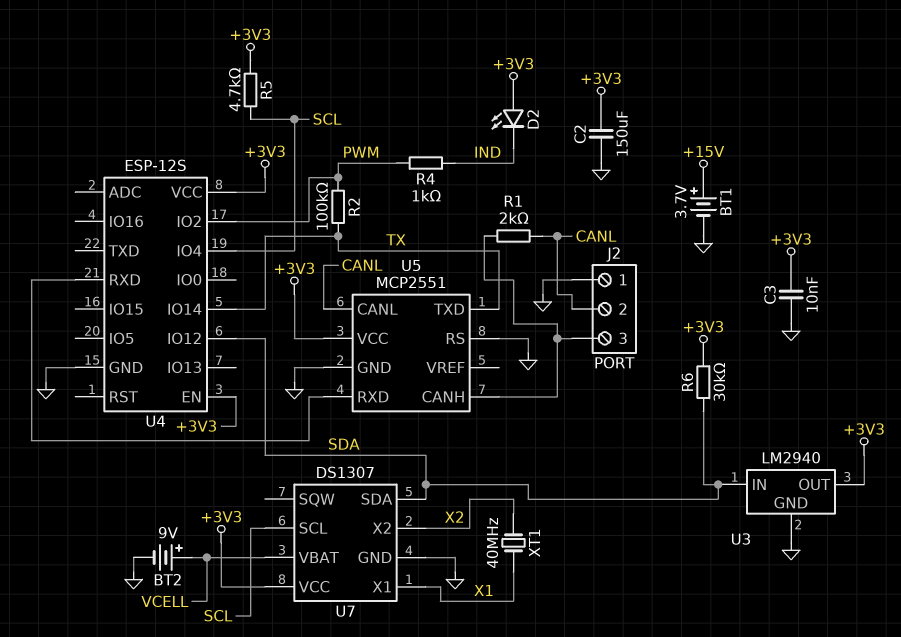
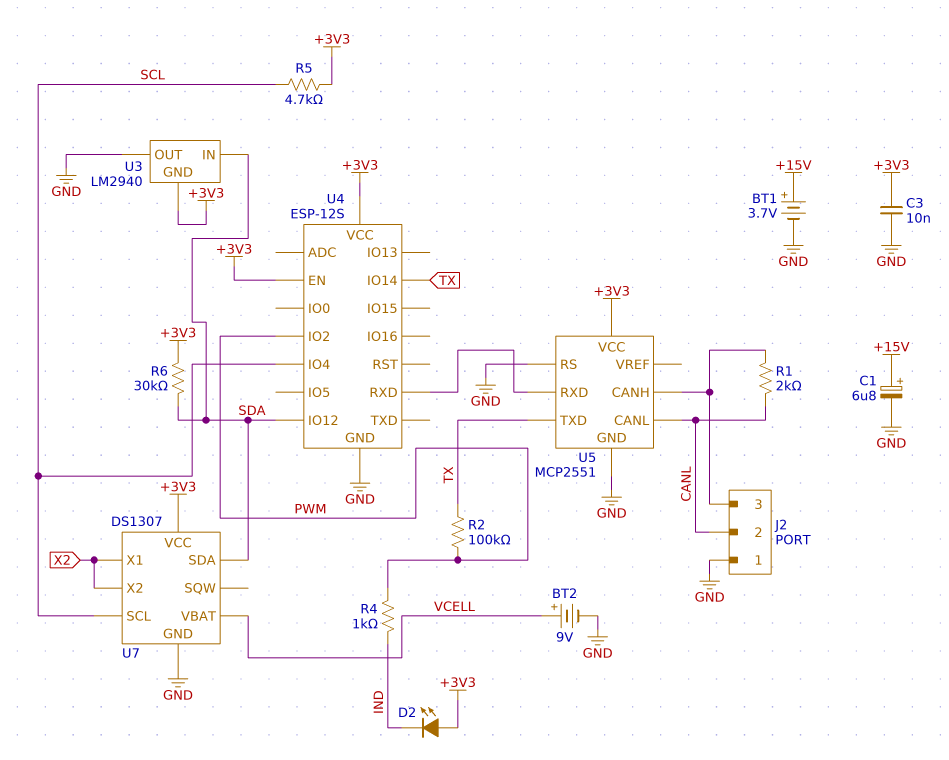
C1: none -> 6.8uF (plus +15V, minus GND)
C2: 150uF (+3V3, GND) -> none
U3 pin GND: GND -> +3V3
U3 pin OUT: +3V3 -> GND
U7 pin X1: X1 -> X2
XT1: 40MHz (X1, X2) -> none

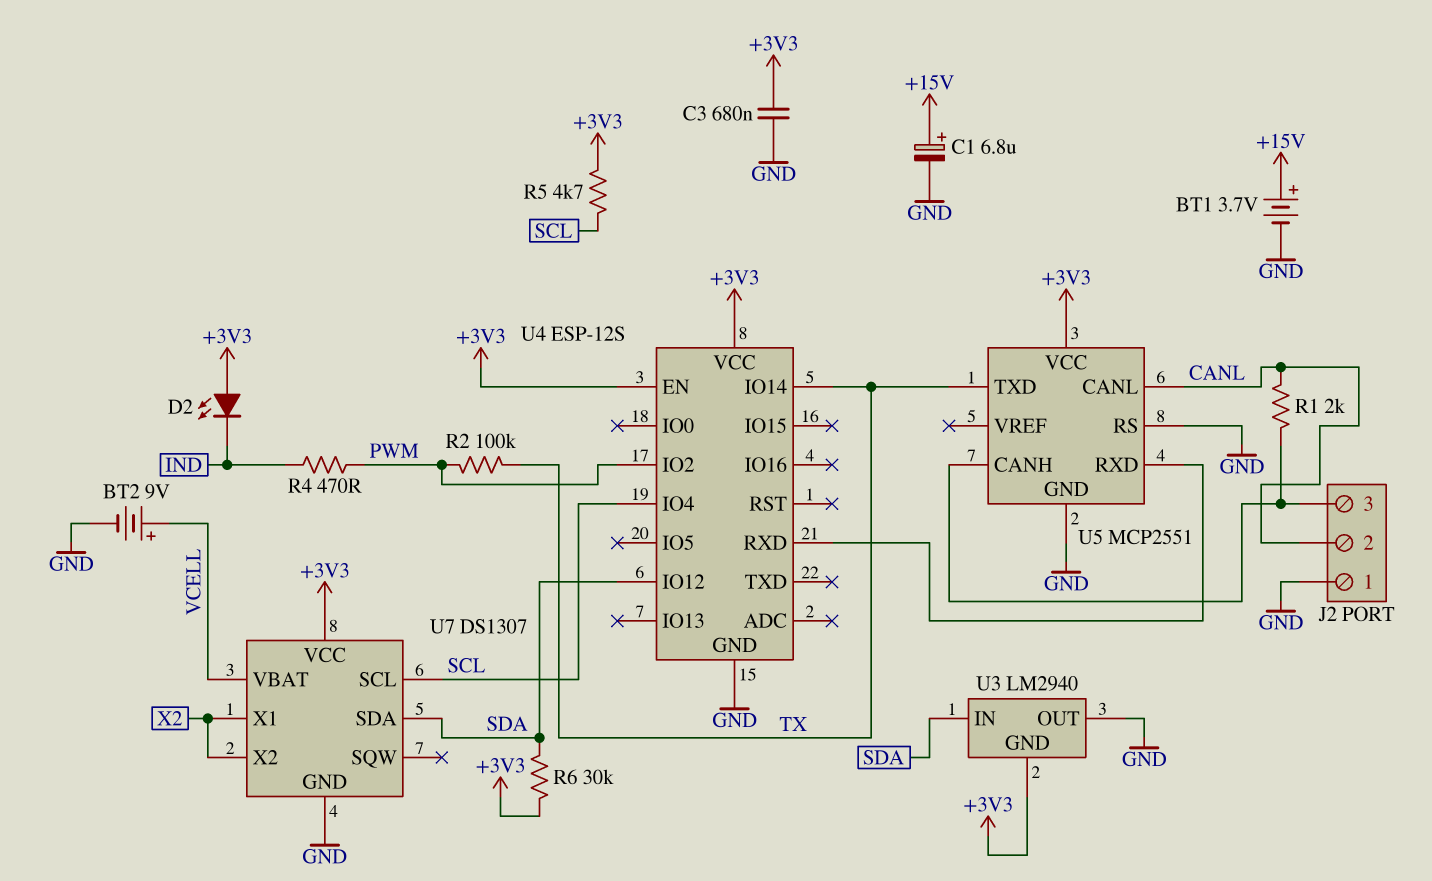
C3: 10nF (+3V3, GND) -> 680nF (+3V3, GND)
R4: 1k (IND, PWM) -> 470 (IND, PWM)

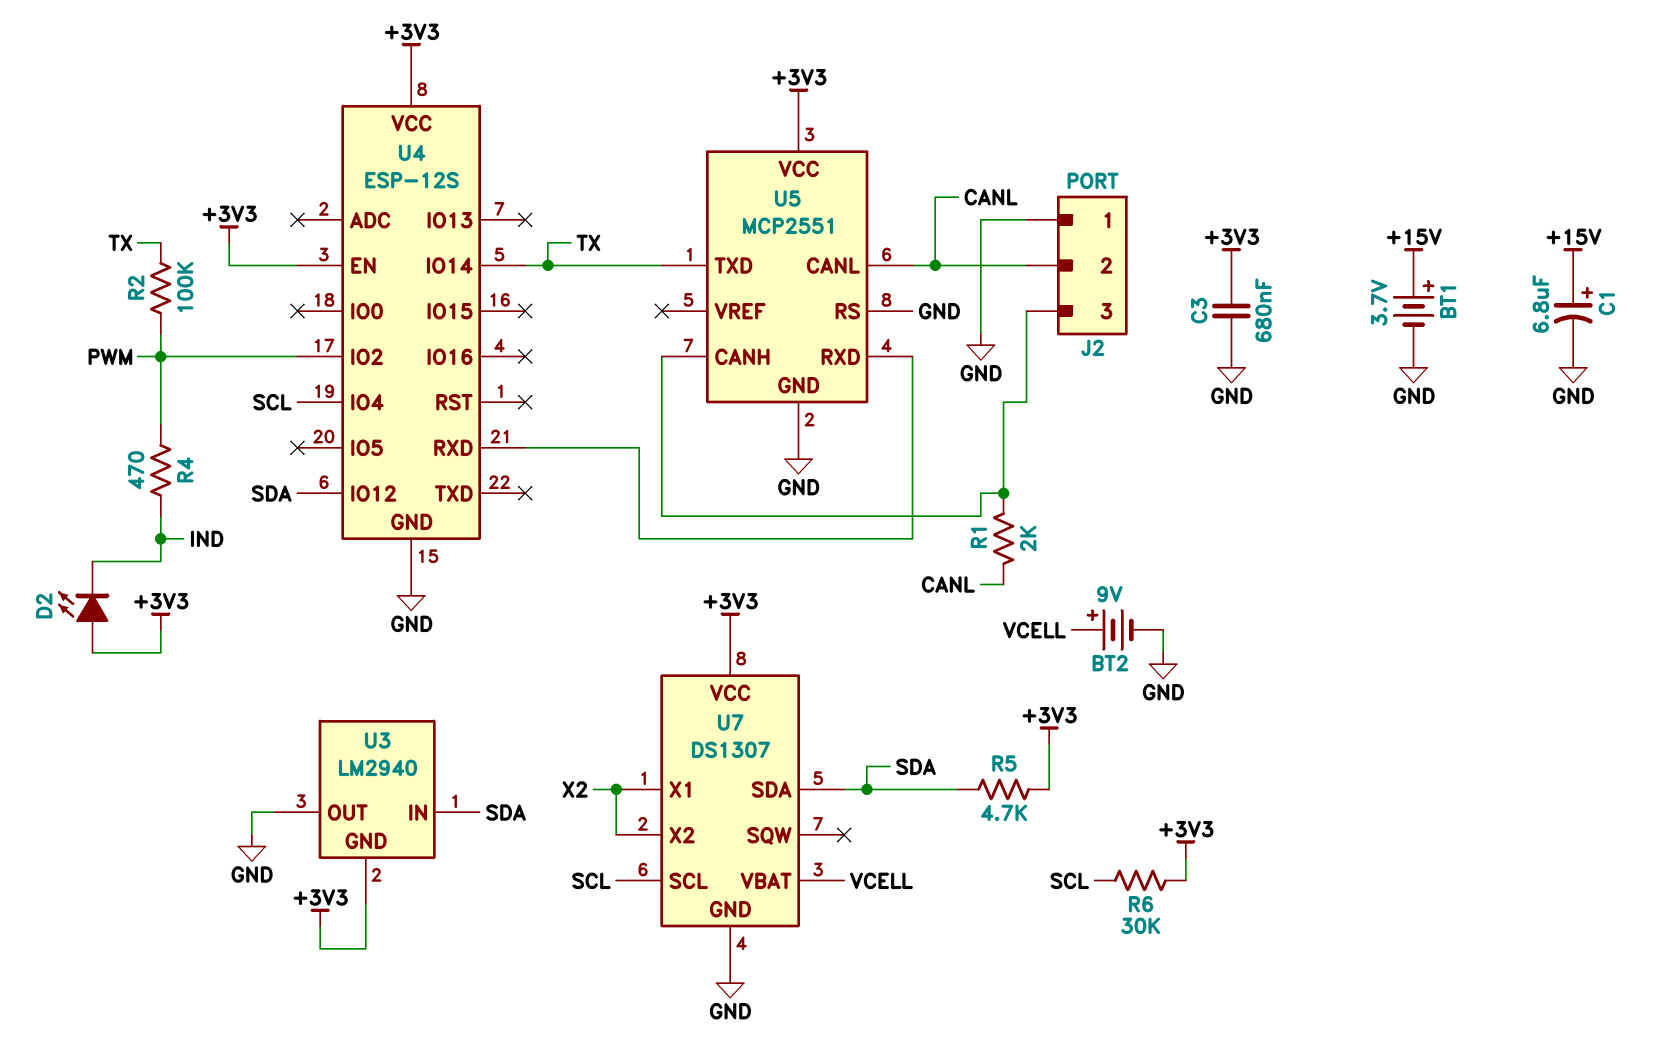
R5: 4.7k (+3V3, SCL) -> 4.7k (+3V3, SDA)
R6: 30k (+3V3, SDA) -> 30k (+3V3, SCL)

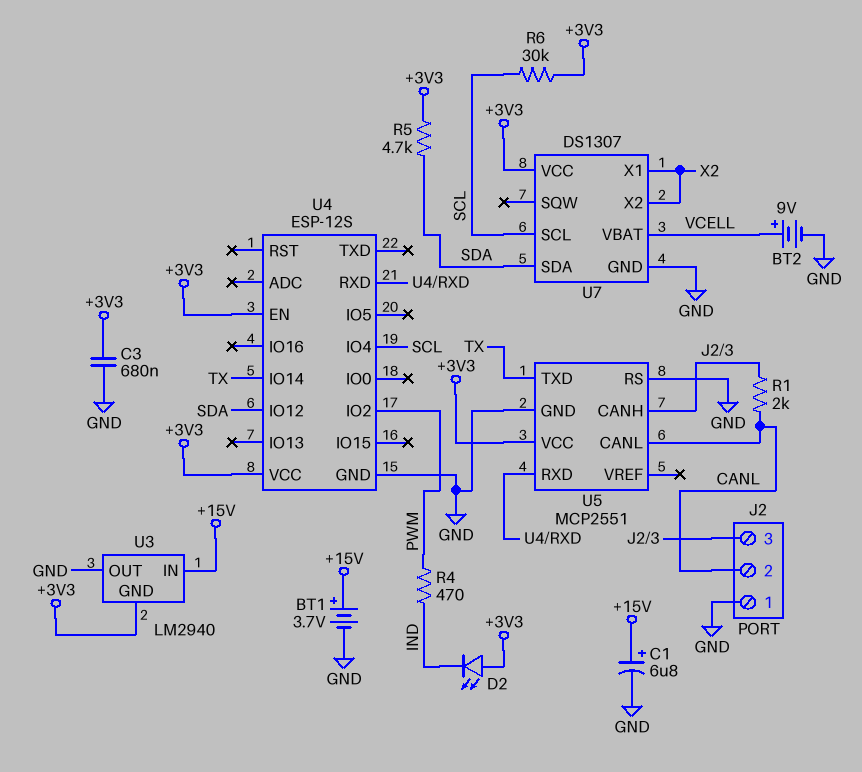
R2: 100k (PWM, TX) -> none
U3 pin IN: SDA -> +15V

